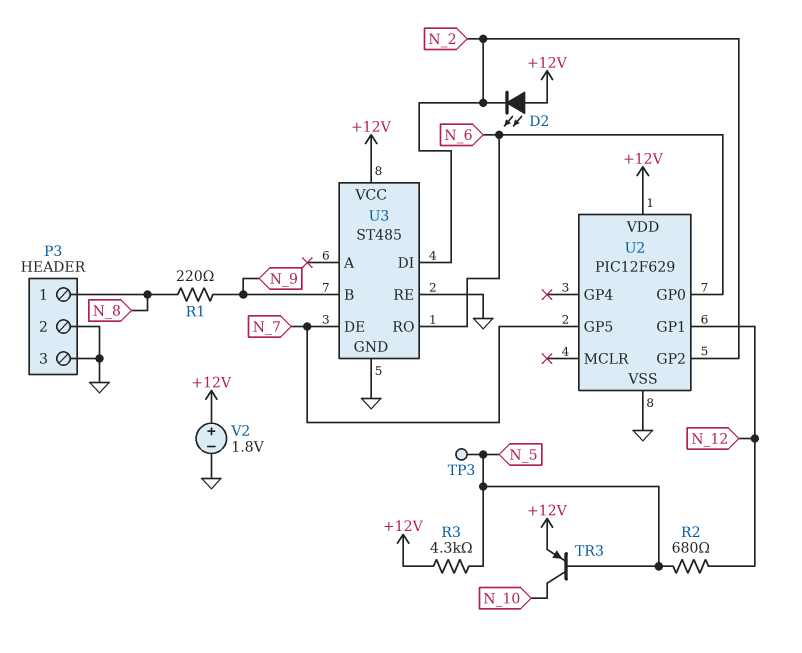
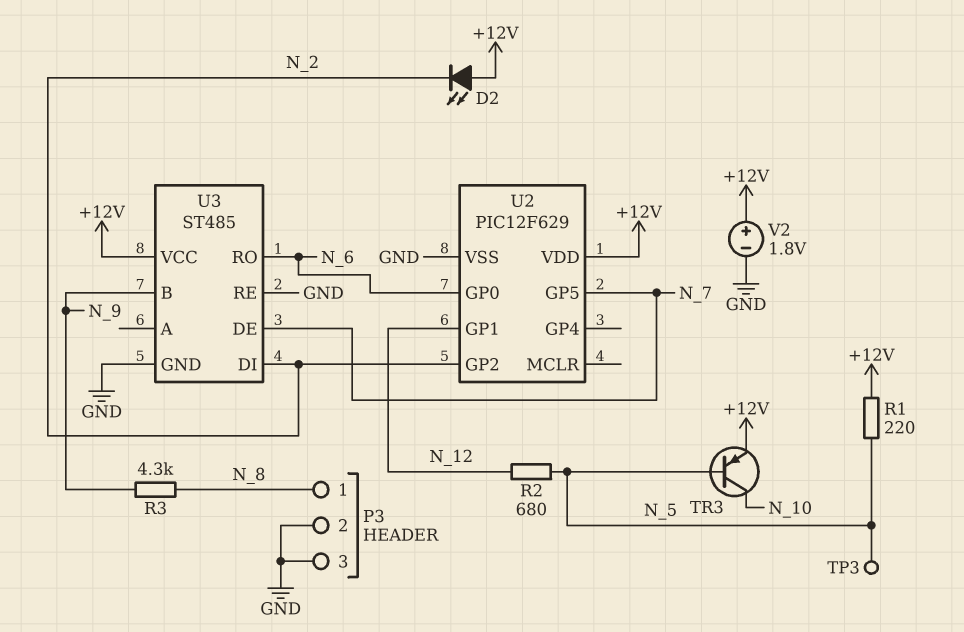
R1: 220 (N_8, N_9) -> 220 (+12V, N_5)
R3: 4.3k (+12V, N_5) -> 4.3k (N_8, N_9)

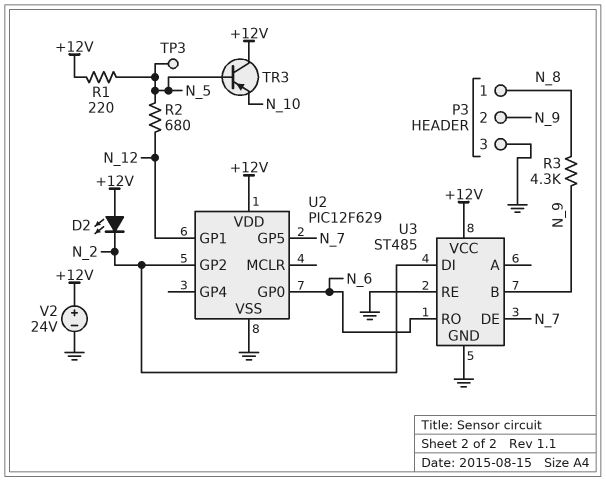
P3 pin 2: GND -> N_9
TR3: PNP (B N_5, C N_10, E +12V) -> PNP (B N_5, C +12V, E N_10)
V2: 1.8V (plus +12V, minus GND) -> 24V (plus +12V, minus GND)

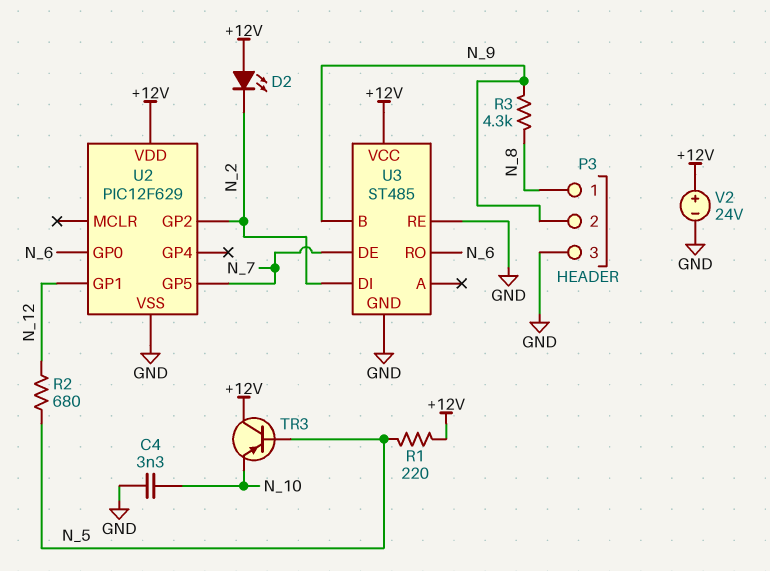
C4: none -> 3.3nF (GND, N_10)
TP3: test point (N_5) -> none

